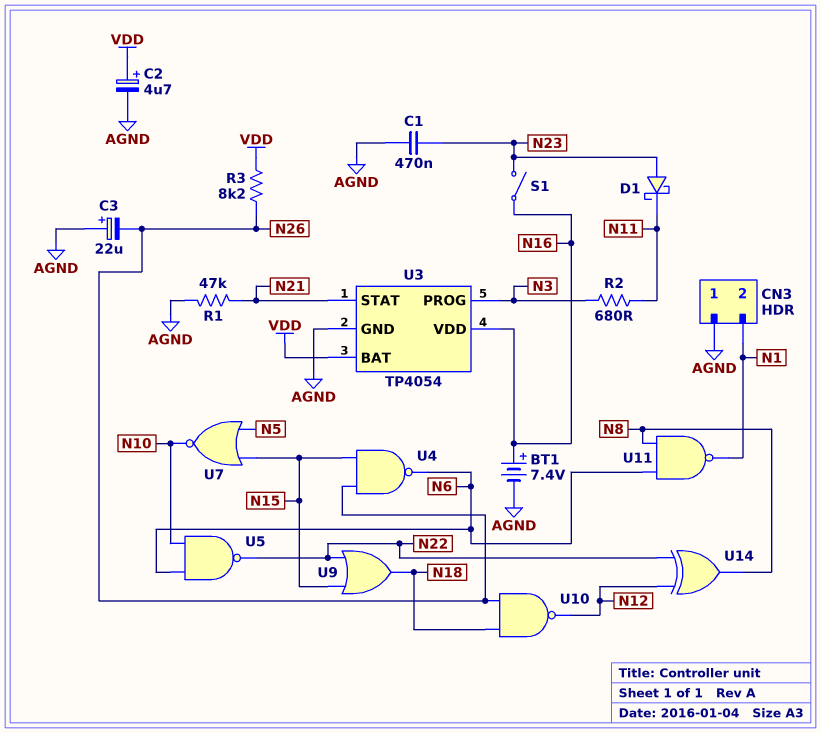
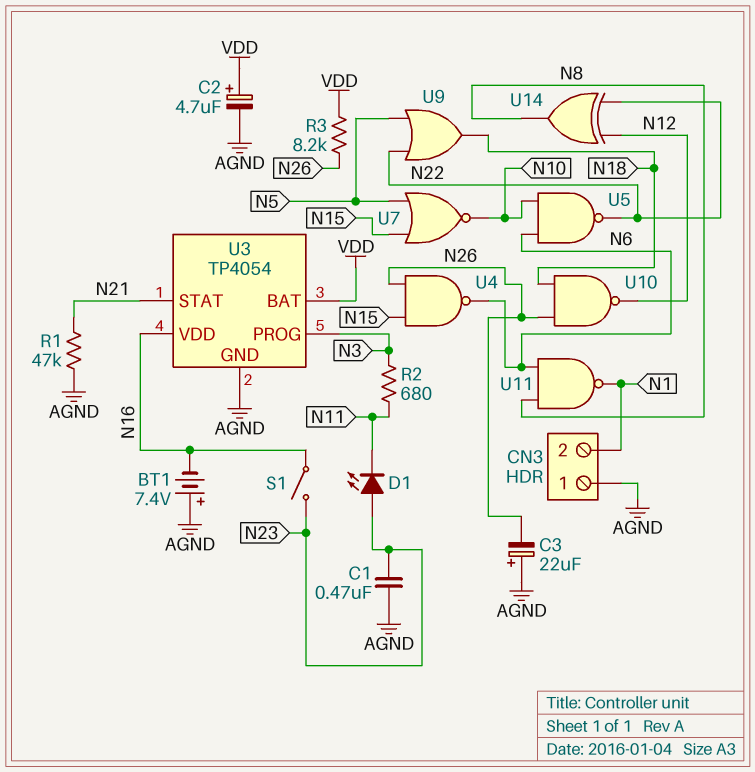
BT1: 7.4V (plus N16, minus AGND) -> 7.4V (plus AGND, minus N16)
D1: schottky (A N23, K N11) -> LED (A N23, K N11)
U9: OR (in N15, in N22, out N18) -> OR (in N5, in N22, out N18)

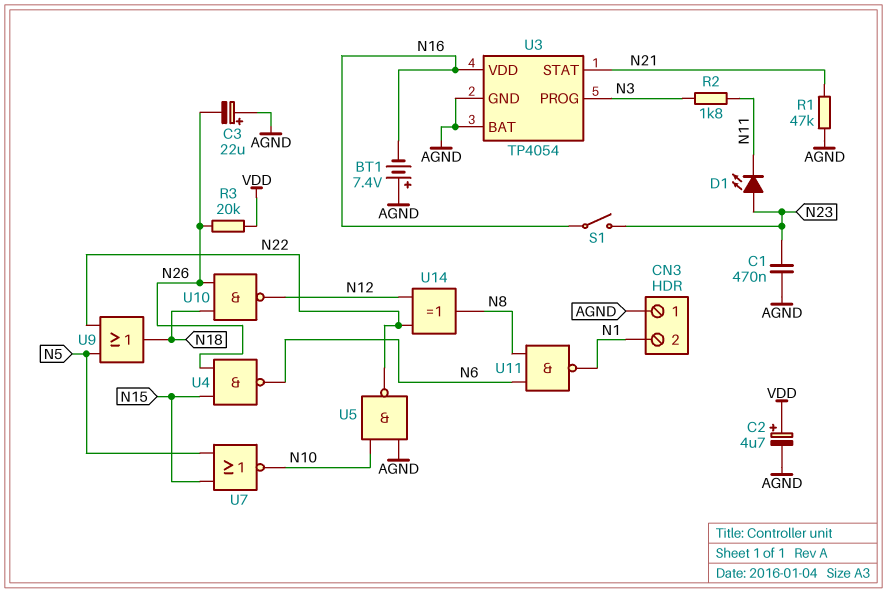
R2: 680 (N3, N11) -> 1.8k (N3, N11)
R3: 8.2k (N26, VDD) -> 20k (N26, VDD)
U3 pin BAT: VDD -> AGND
U5: NAND (in N6, in N10, out N22) -> NAND (in AGND, in N10, out N22)

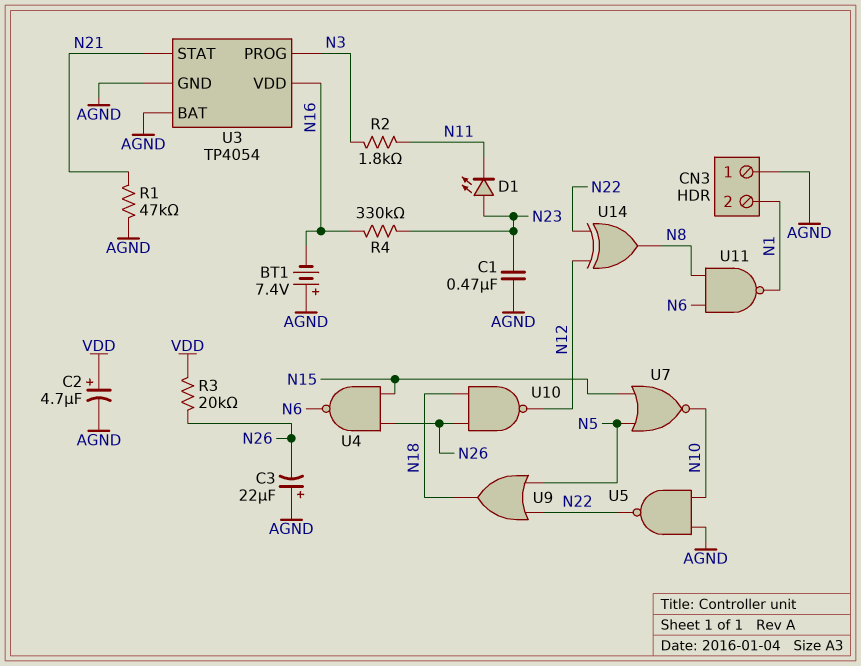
R4: none -> 330k (N16, N23)
S1: switch (N16, N23) -> none

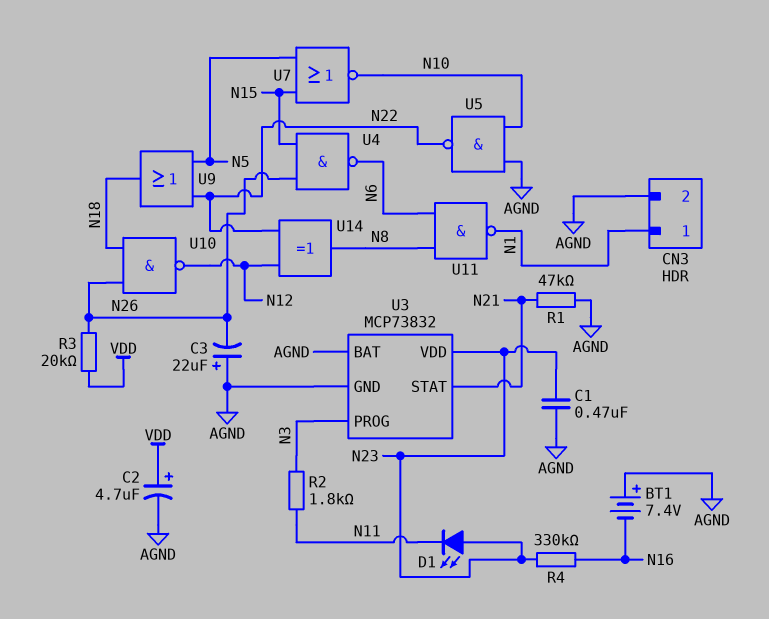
CN3 pin 1: AGND -> N1
CN3 pin 2: N1 -> AGND
U3: TP4054 -> MCP73832
U3 pin VDD: N16 -> N23

